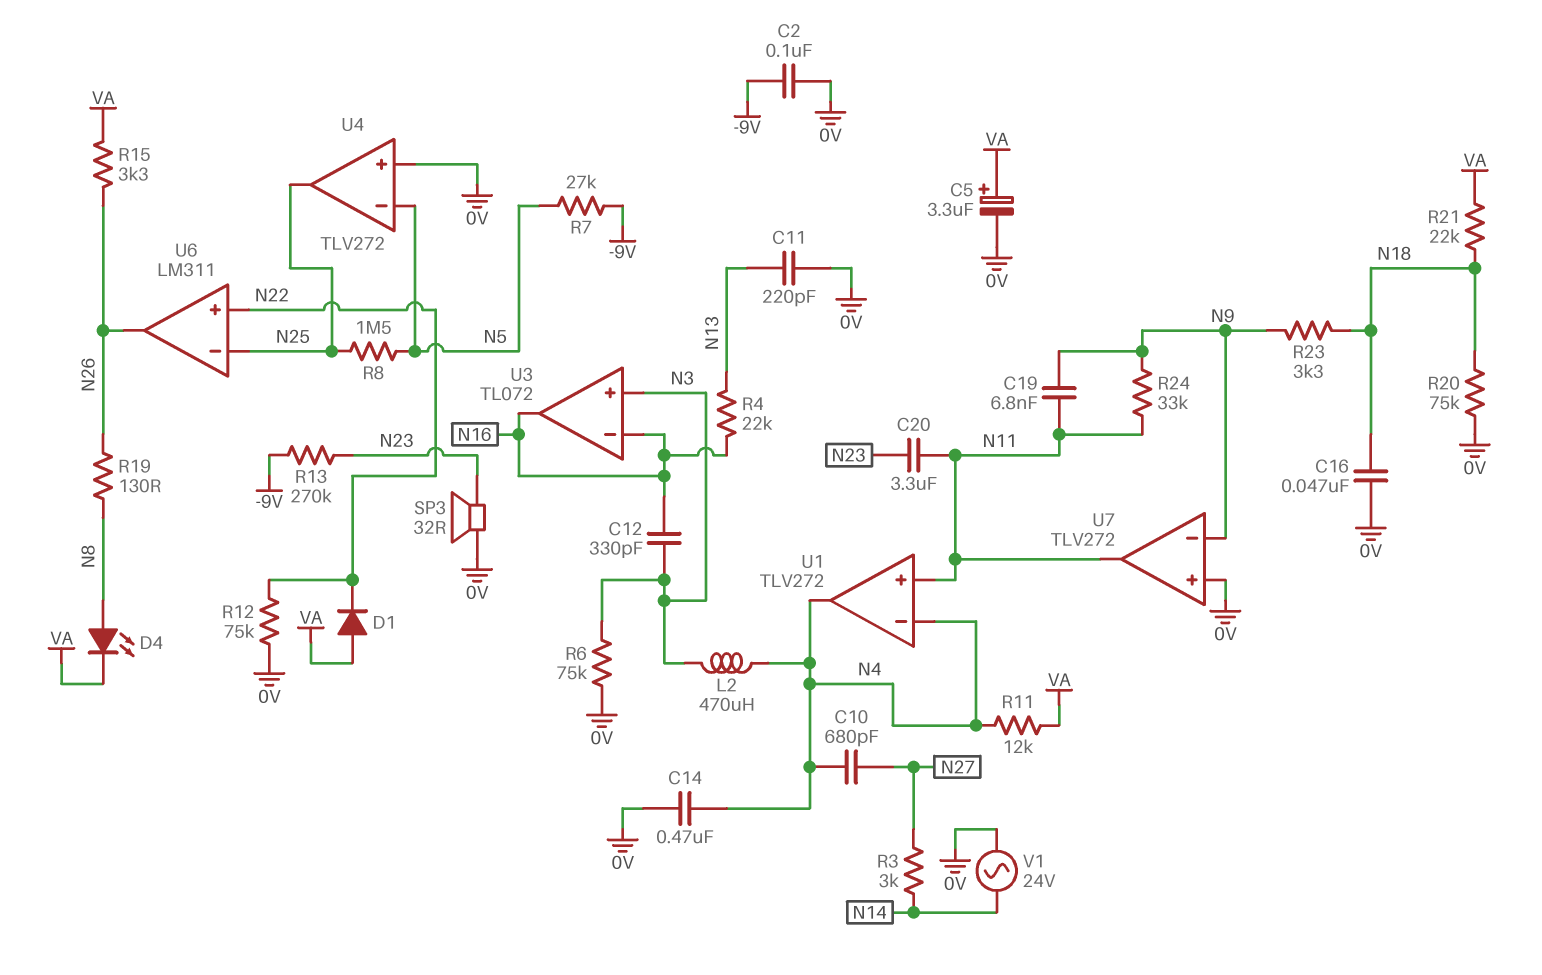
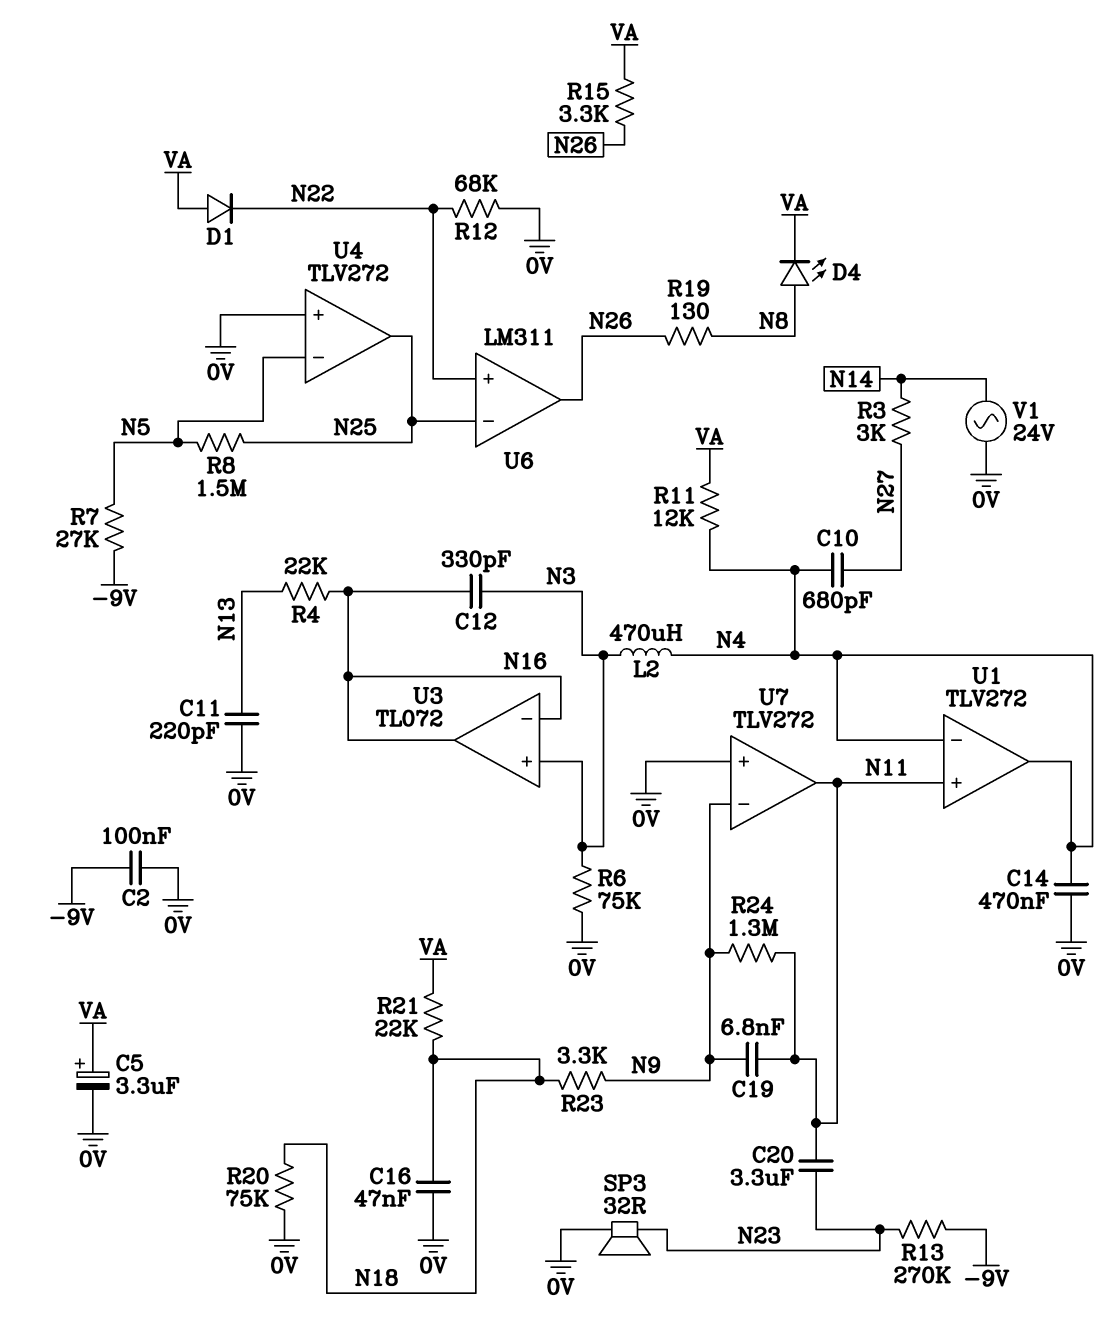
R12: 75k (0V, N22) -> 68k (0V, N22)
R24: 33k (N9, N11) -> 1.3M (N9, N11)

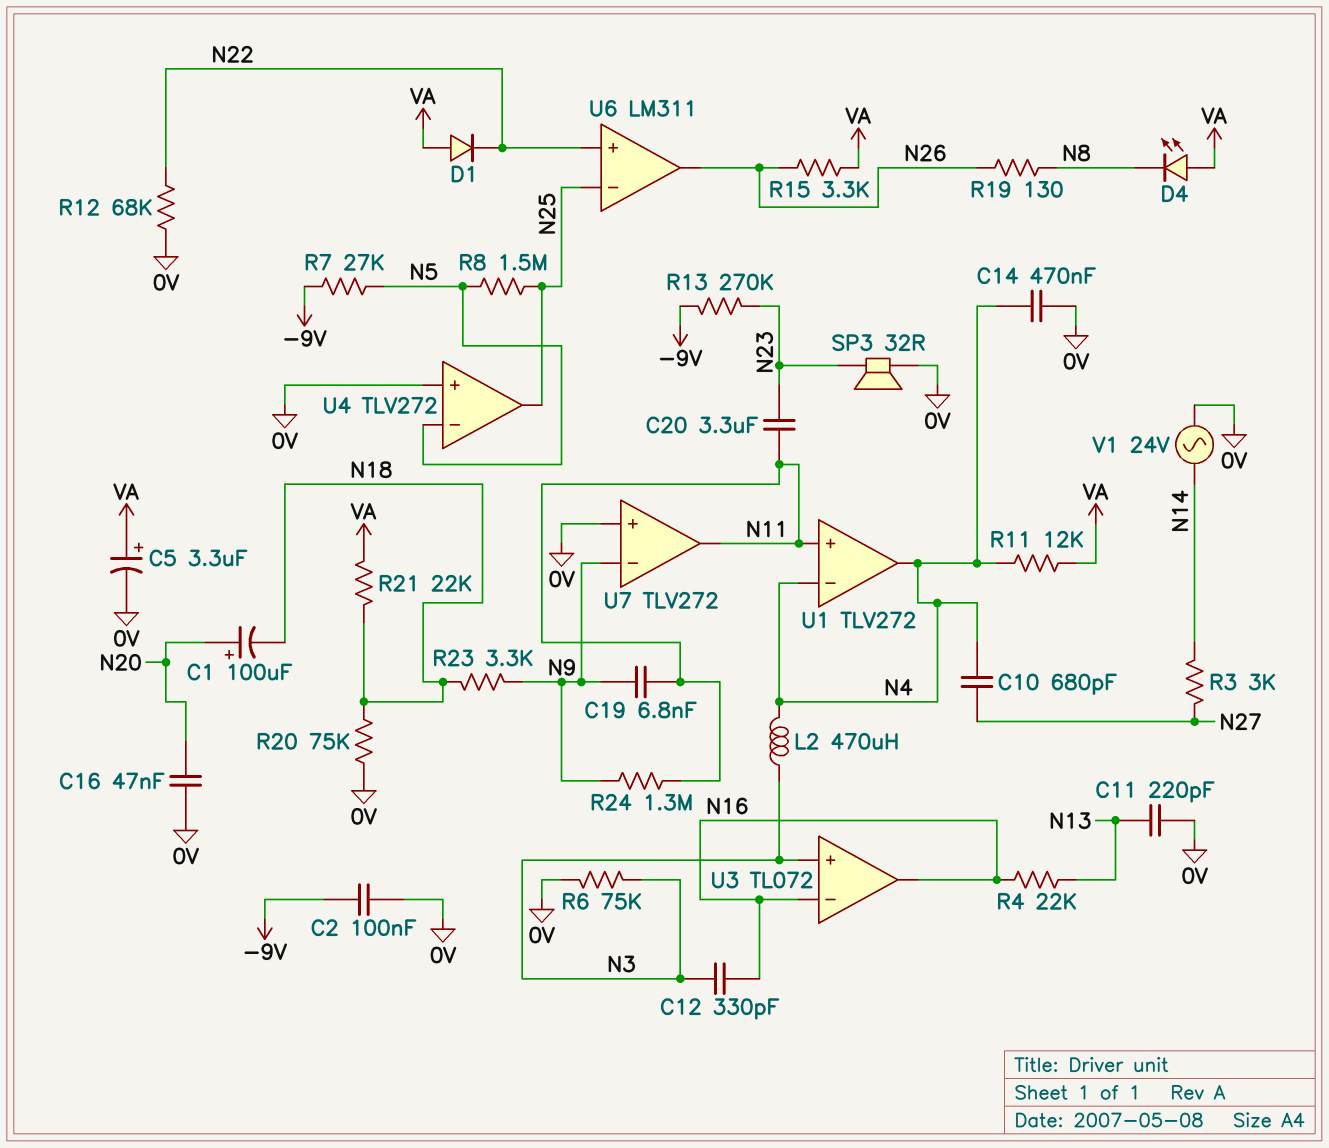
C1: none -> 100uF (plus N20, minus N18)
C16: 47nF (0V, N18) -> 47nF (0V, N20)
D4: LED (A N8, K VA) -> LED (A VA, K N8)

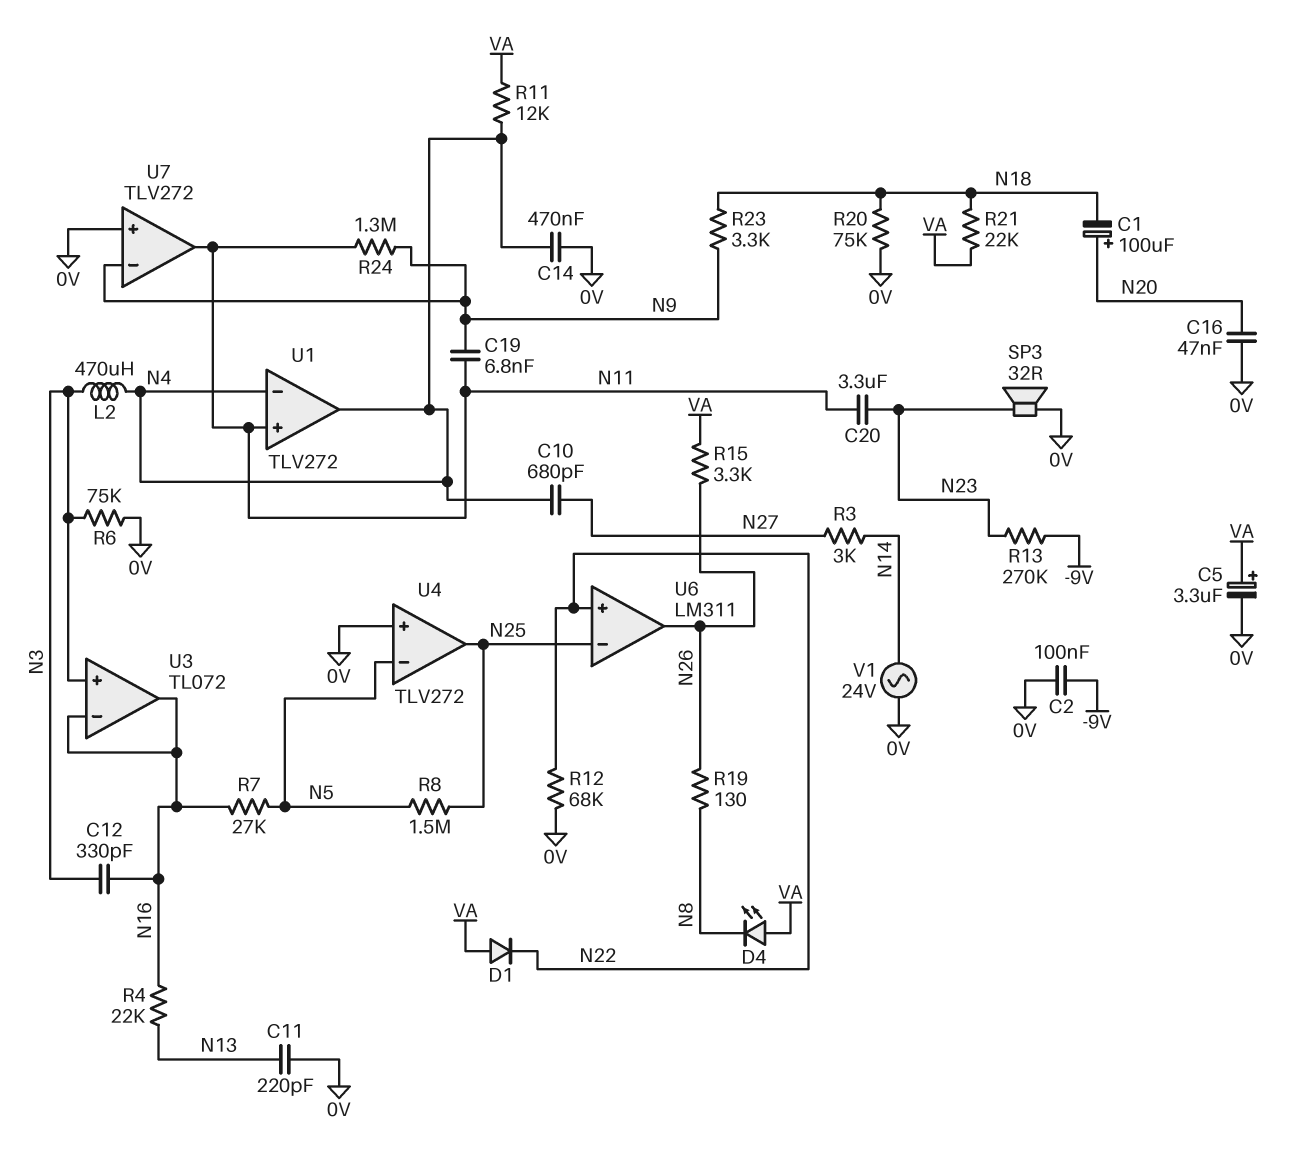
R7: 27k (-9V, N5) -> 27k (N5, N16)

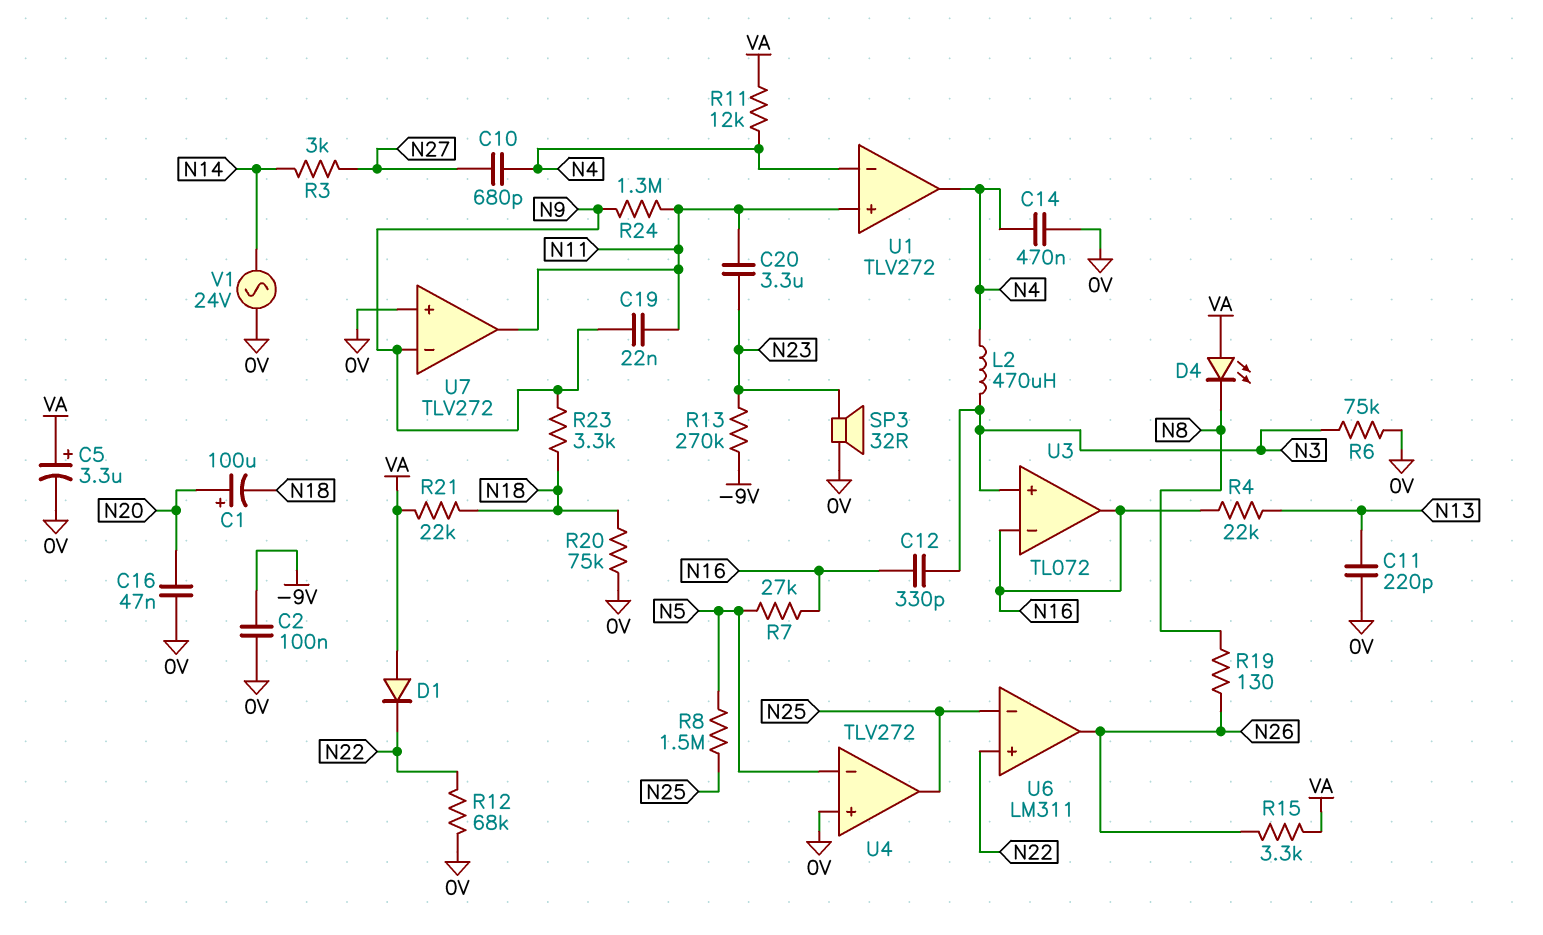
C19: 6.8nF (N9, N11) -> 22nF (N9, N11)

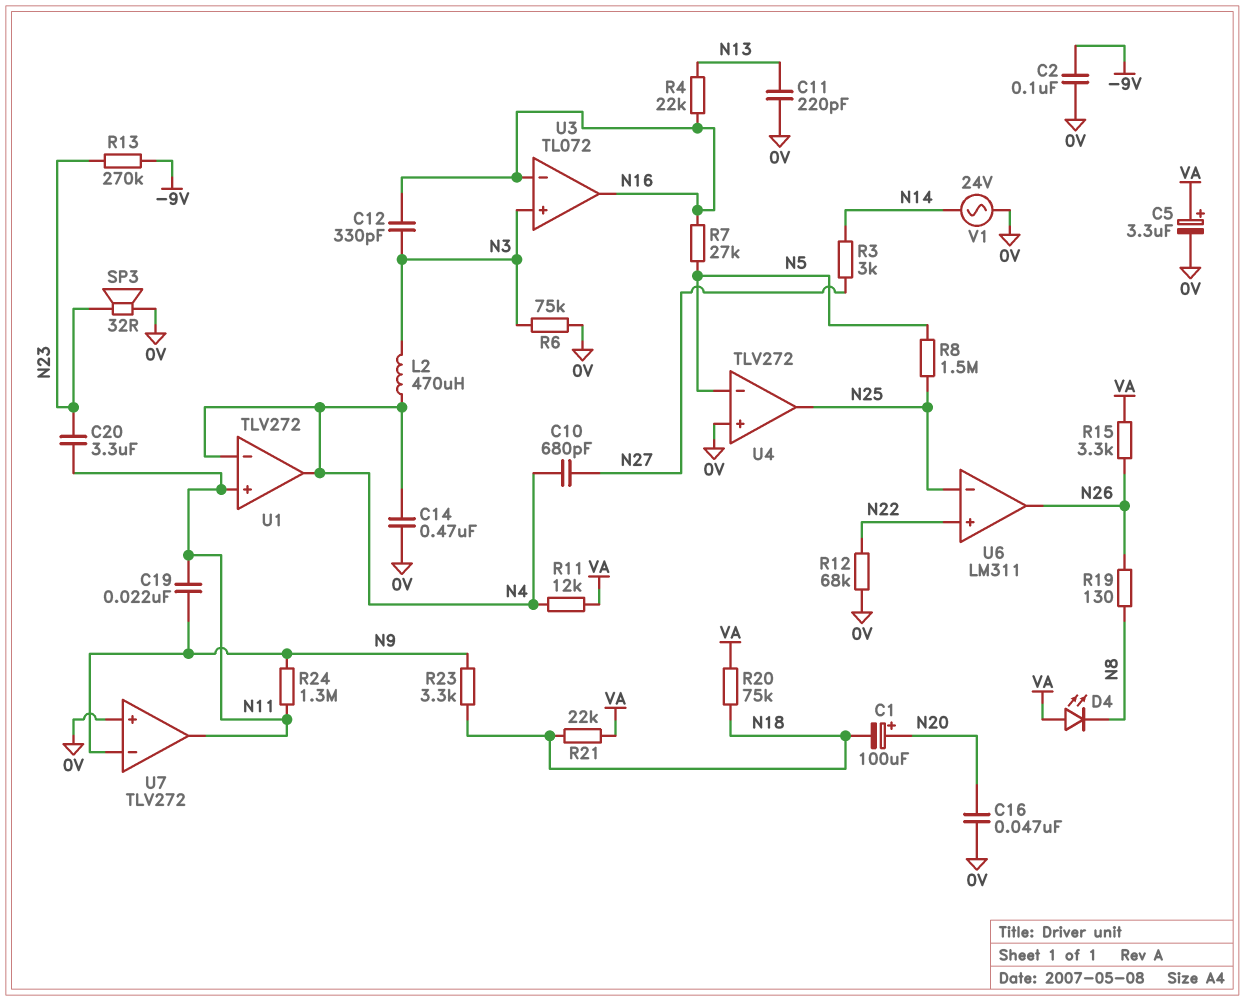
D1: diode (A VA, K N22) -> none
R20: 75k (0V, N18) -> 75k (N18, VA)

